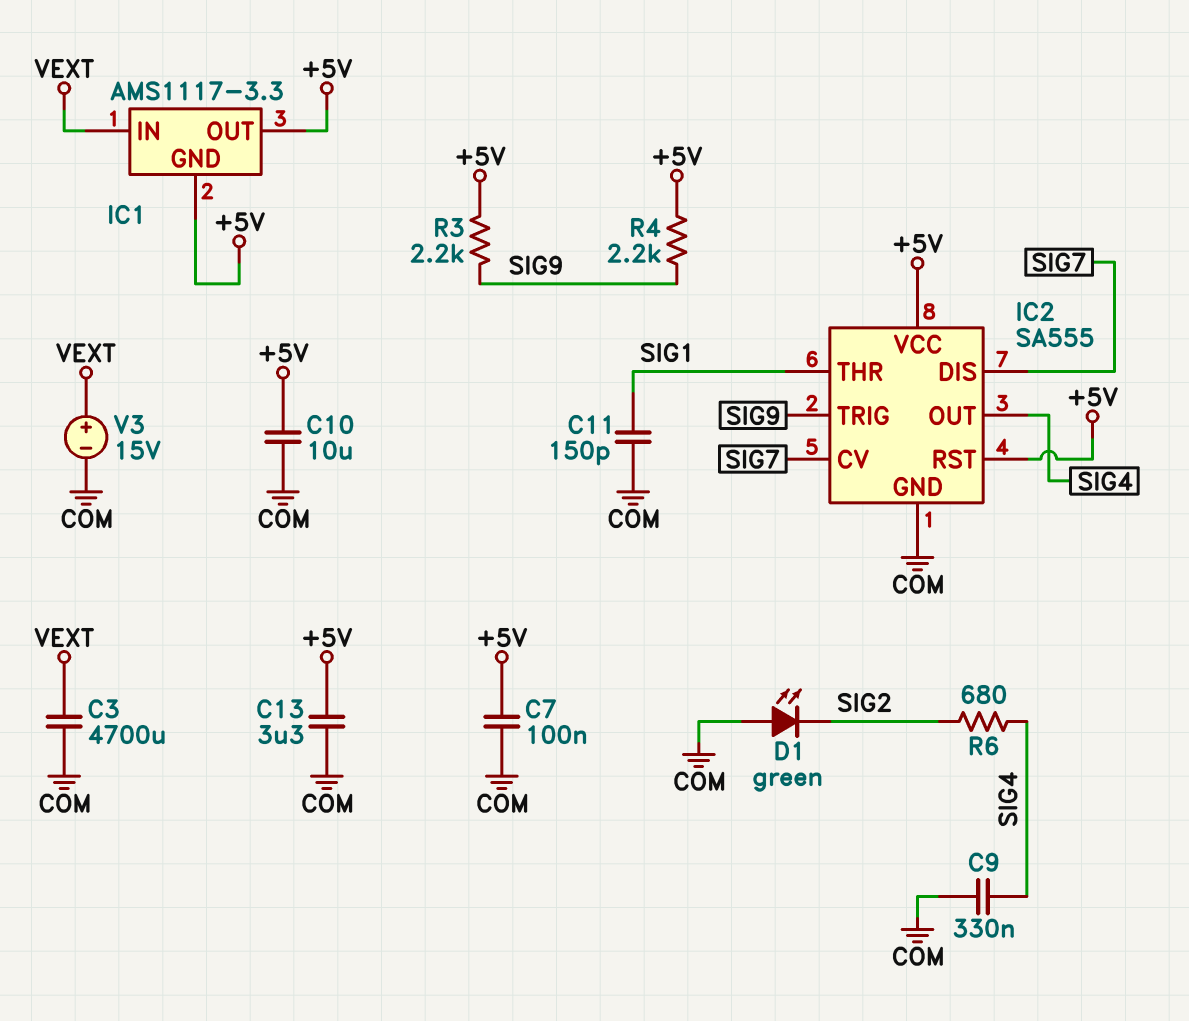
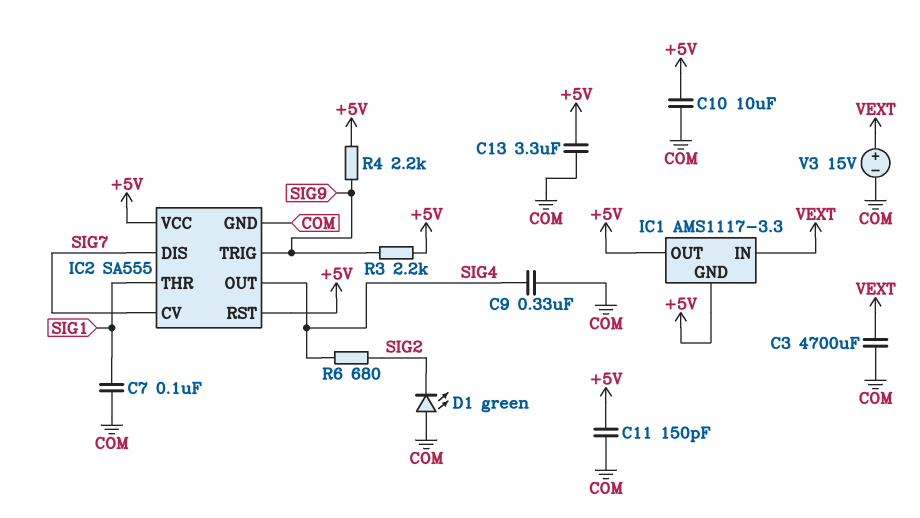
C7: 100nF (+5V, COM) -> 100nF (COM, SIG1)
C11: 150pF (COM, SIG1) -> 150pF (+5V, COM)

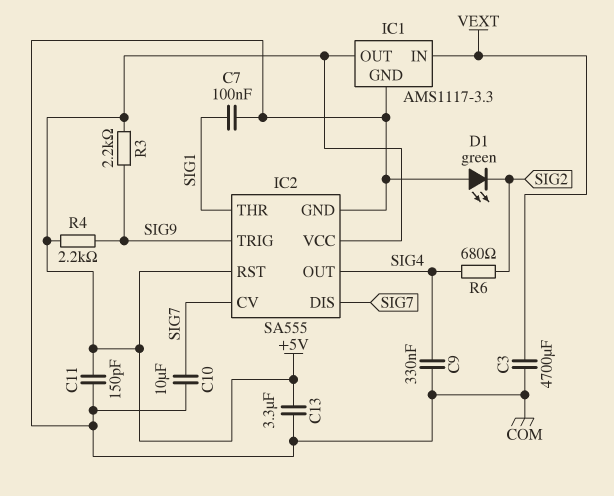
C10: 10uF (+5V, COM) -> 10uF (COM, SIG7)
IC1 pin GND: +5V -> COM
V3: 15V (plus VEXT, minus COM) -> none

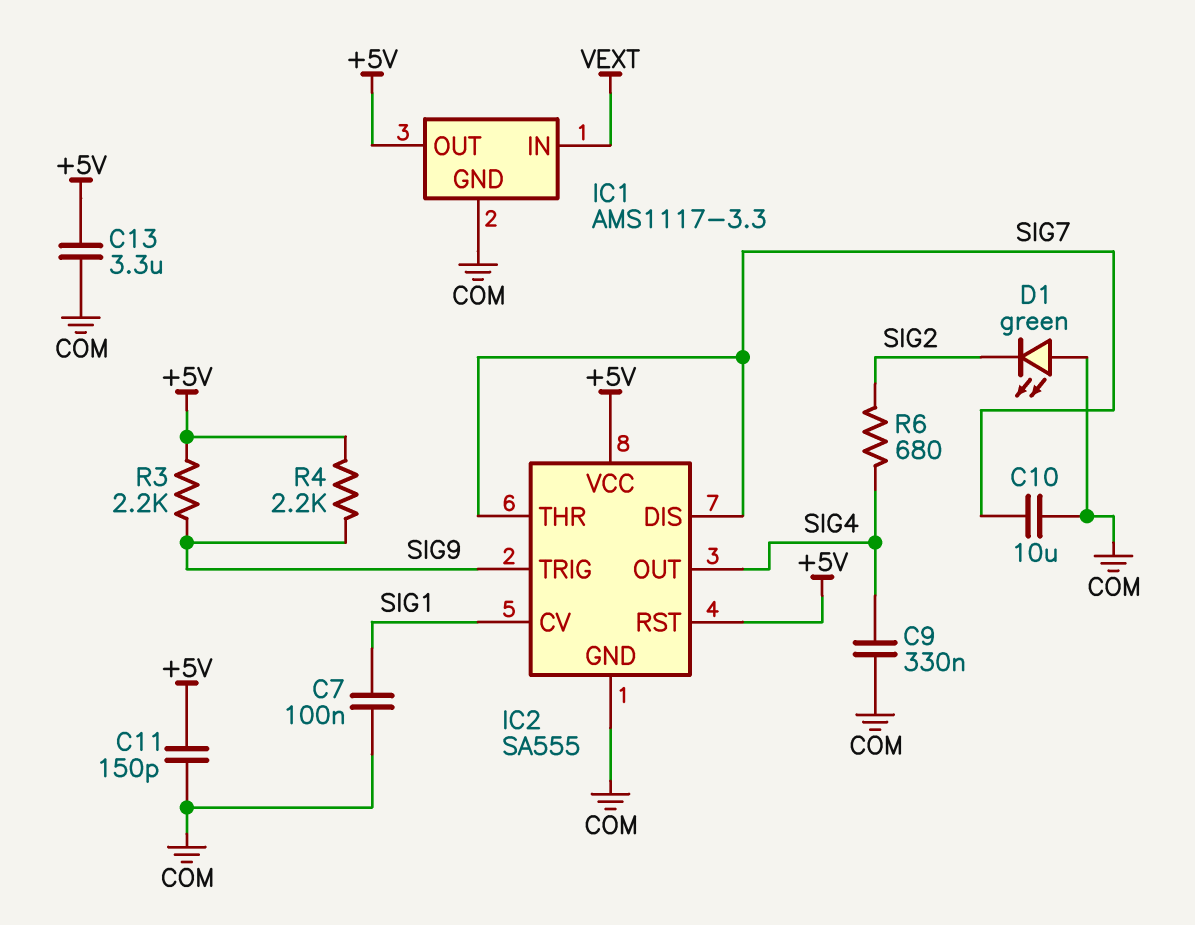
C3: 4700uF (COM, VEXT) -> none
IC2 pin CV: SIG7 -> SIG1
IC2 pin THR: SIG1 -> SIG7

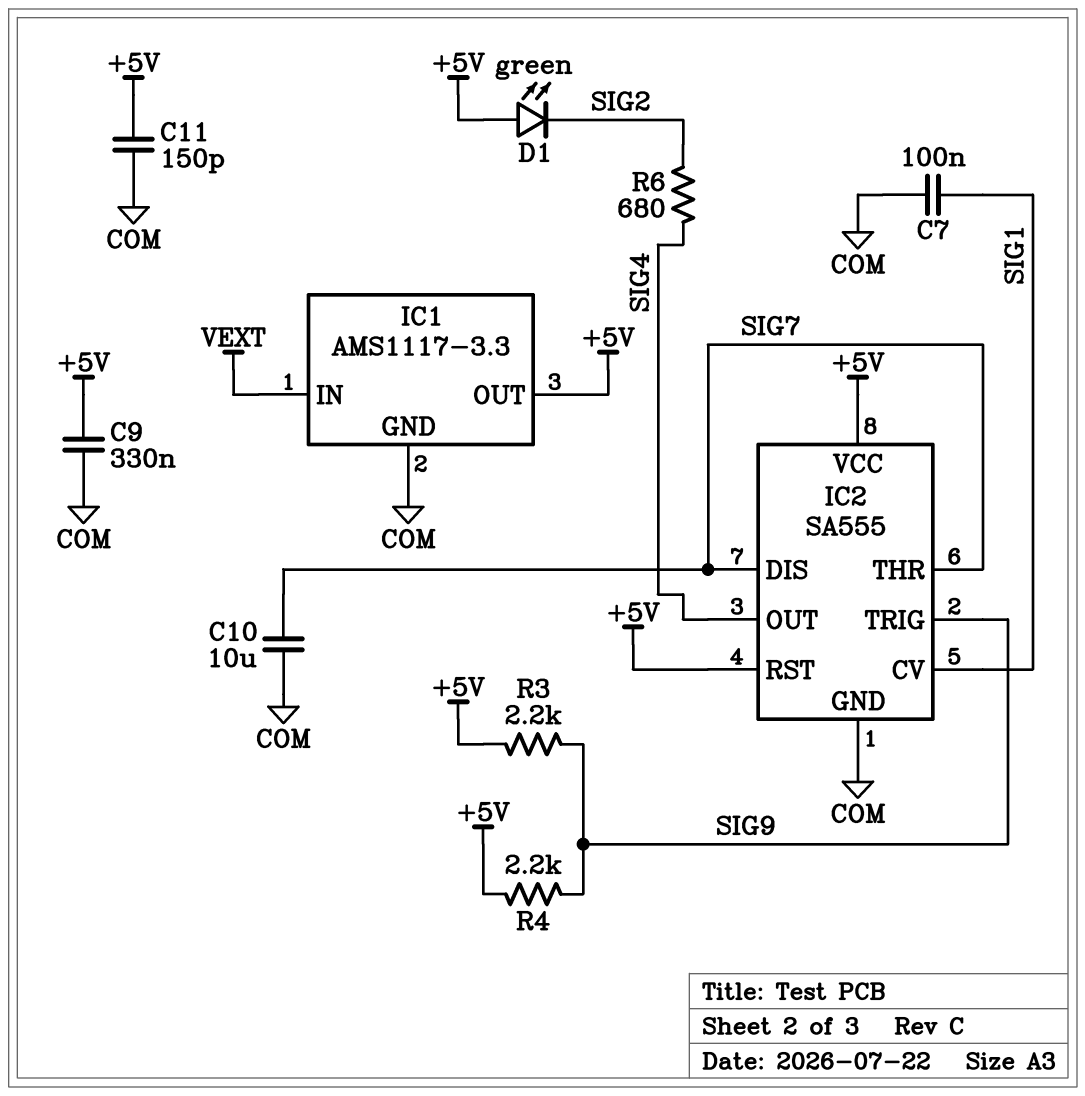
C9: 330nF (COM, SIG4) -> 330nF (+5V, COM)
C13: 3.3uF (+5V, COM) -> none
D1: LED green (A COM, K SIG2) -> LED green (A +5V, K SIG2)

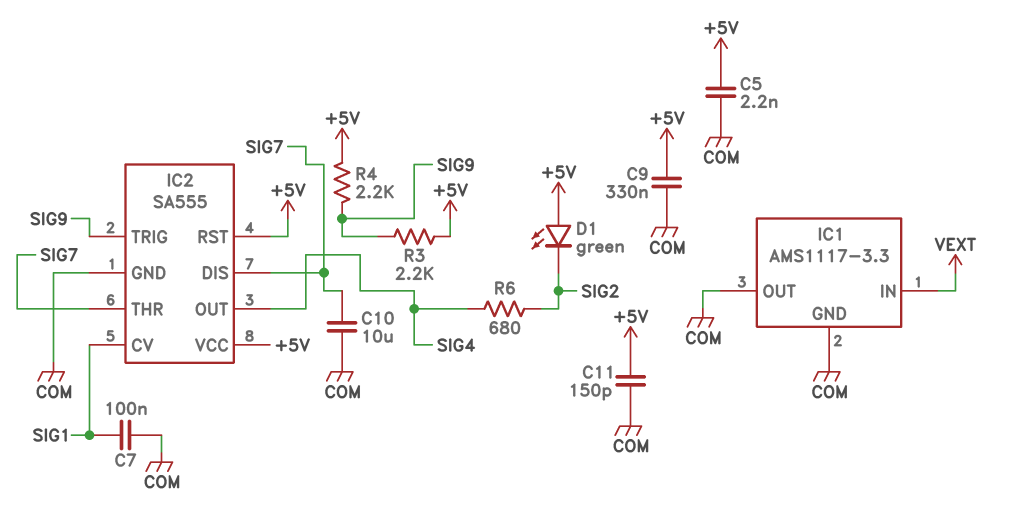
C5: none -> 2.2nF (+5V, COM)
IC1 pin OUT: +5V -> COM

